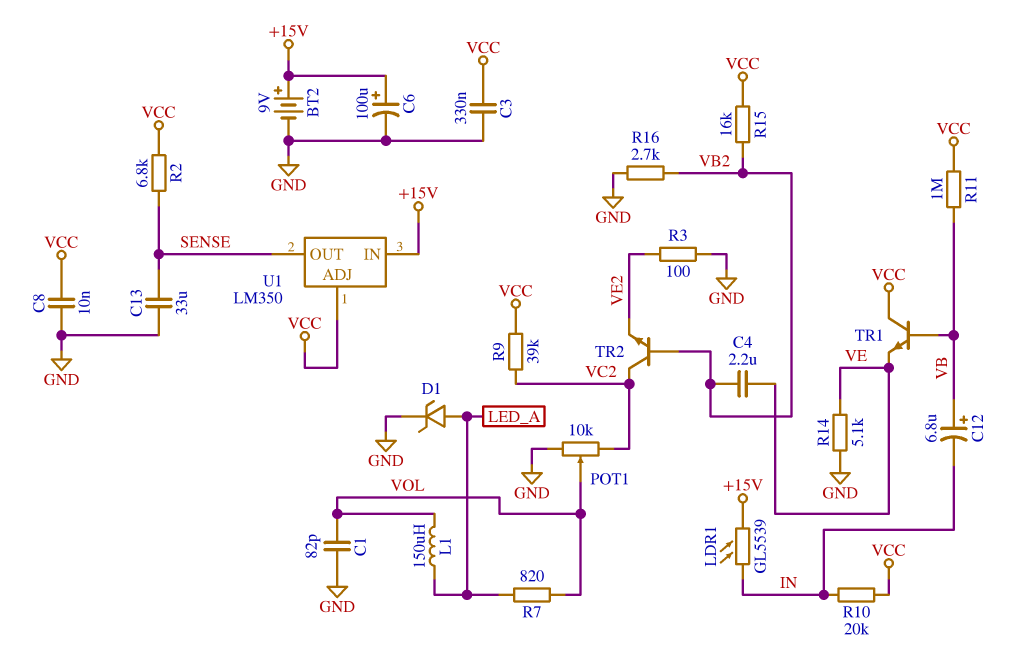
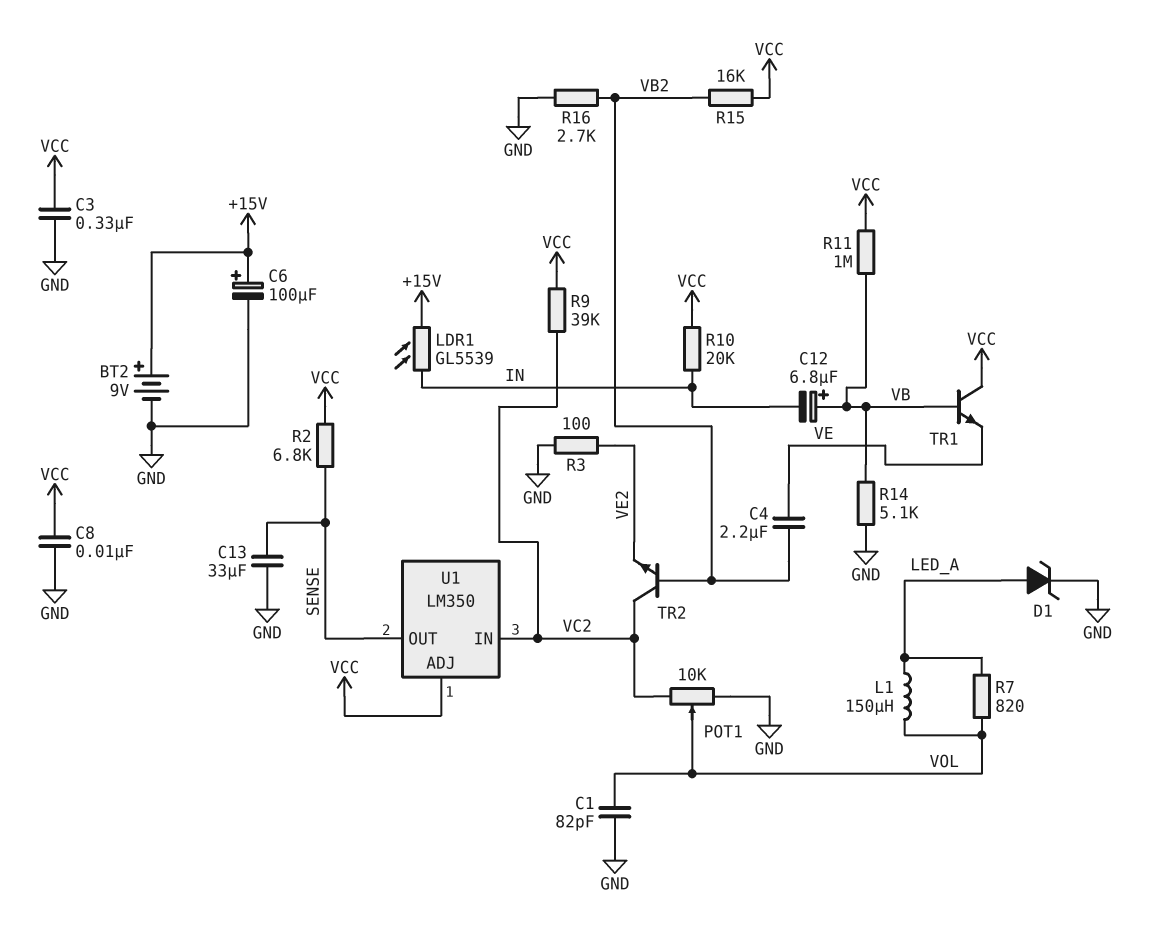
R14: 5.1k (GND, VE) -> 5.1k (GND, VB)
U1 pin IN: +15V -> VC2

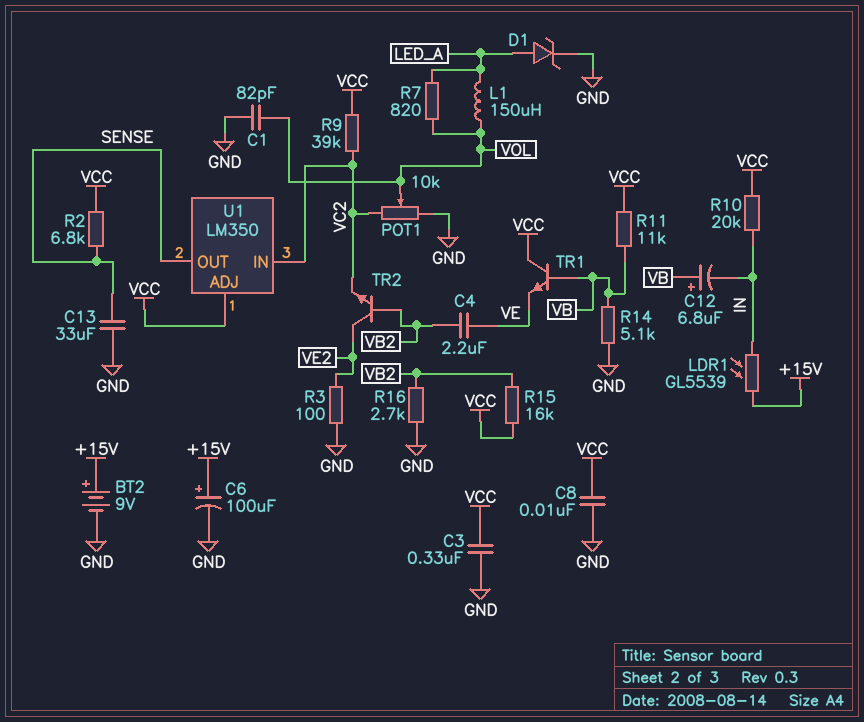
R11: 1M (VB, VCC) -> 11k (VB, VCC)
TR2: NPN (B VB2, C VC2, E VE2) -> NPN (B VB2, C VE2, E VC2)

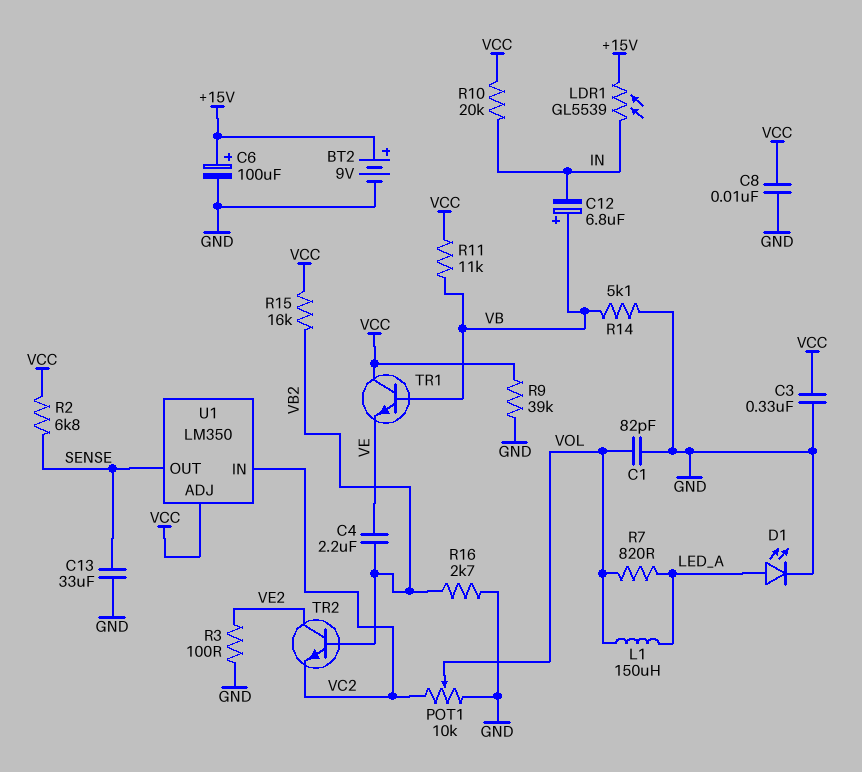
D1: zener (A LED_A, K GND) -> LED (A LED_A, K GND)
R9: 39k (VC2, VCC) -> 39k (GND, VCC)

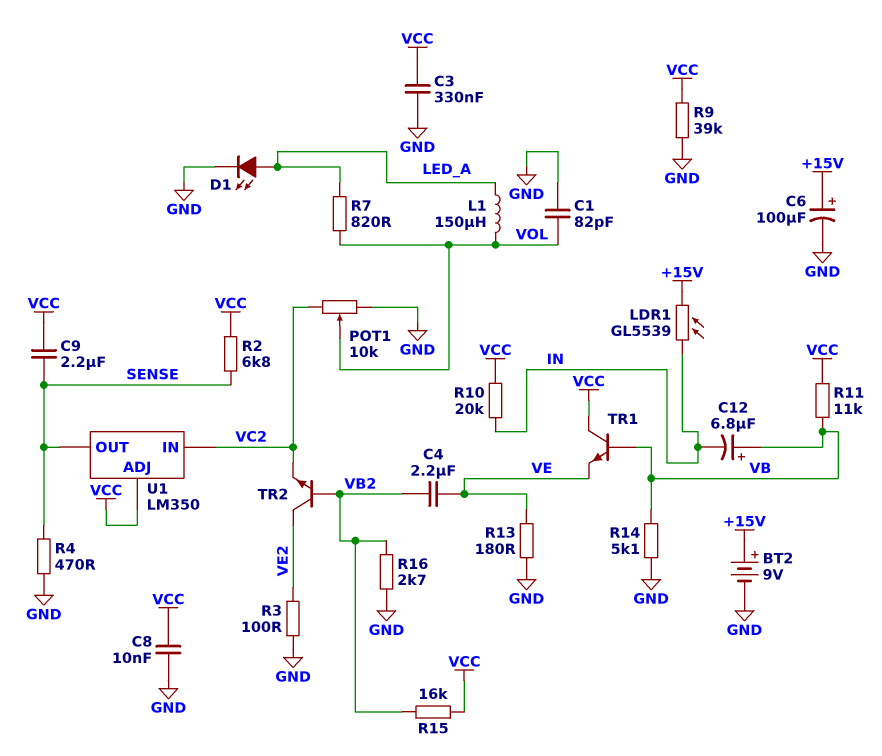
C9: none -> 2.2uF (SENSE, VCC)
C13: 33uF (GND, SENSE) -> none
R4: none -> 470 (GND, SENSE)
R13: none -> 180 (GND, VE)

